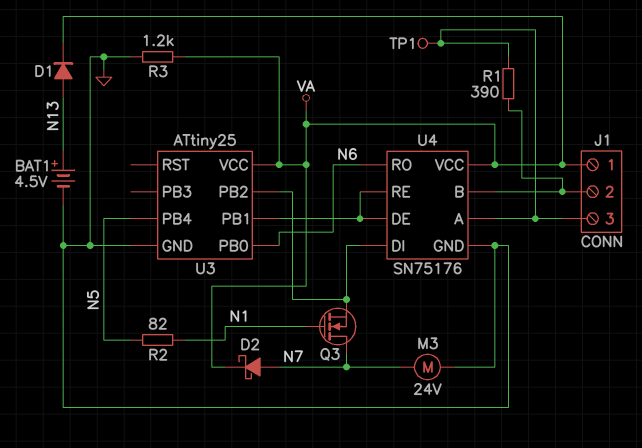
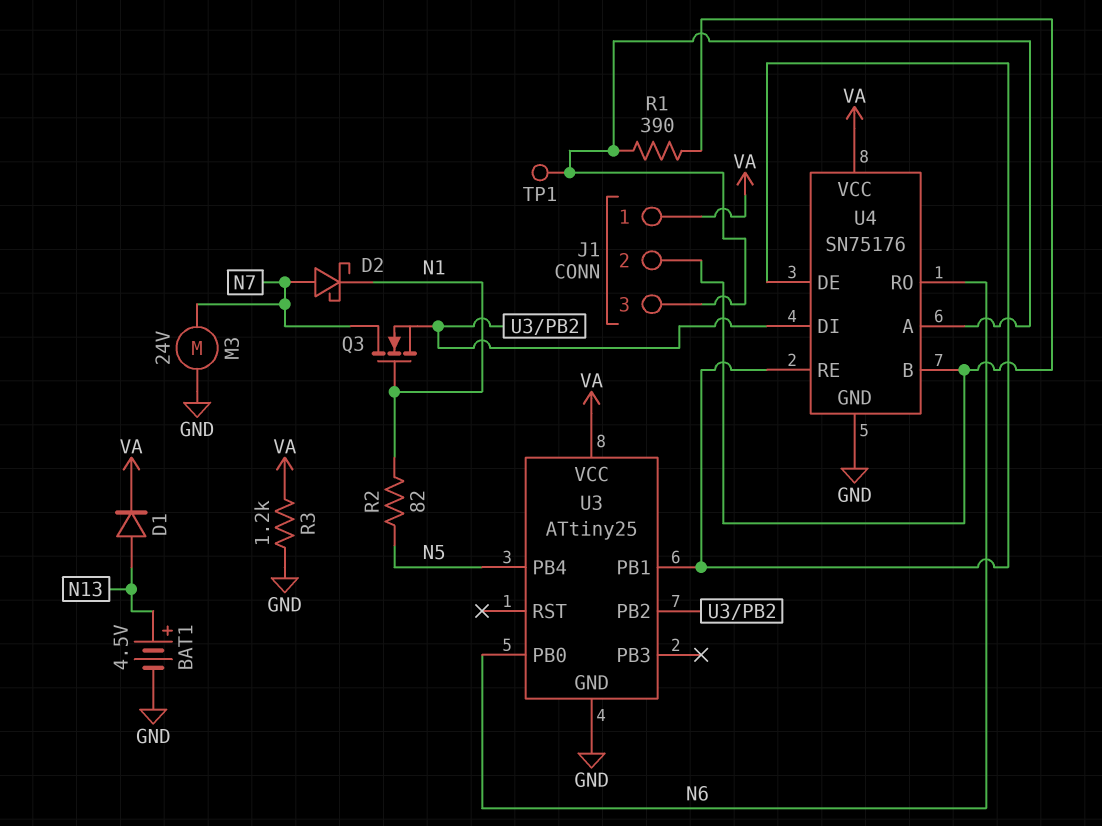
D2: schottky (A N7, K VA) -> schottky (A N7, K N1)

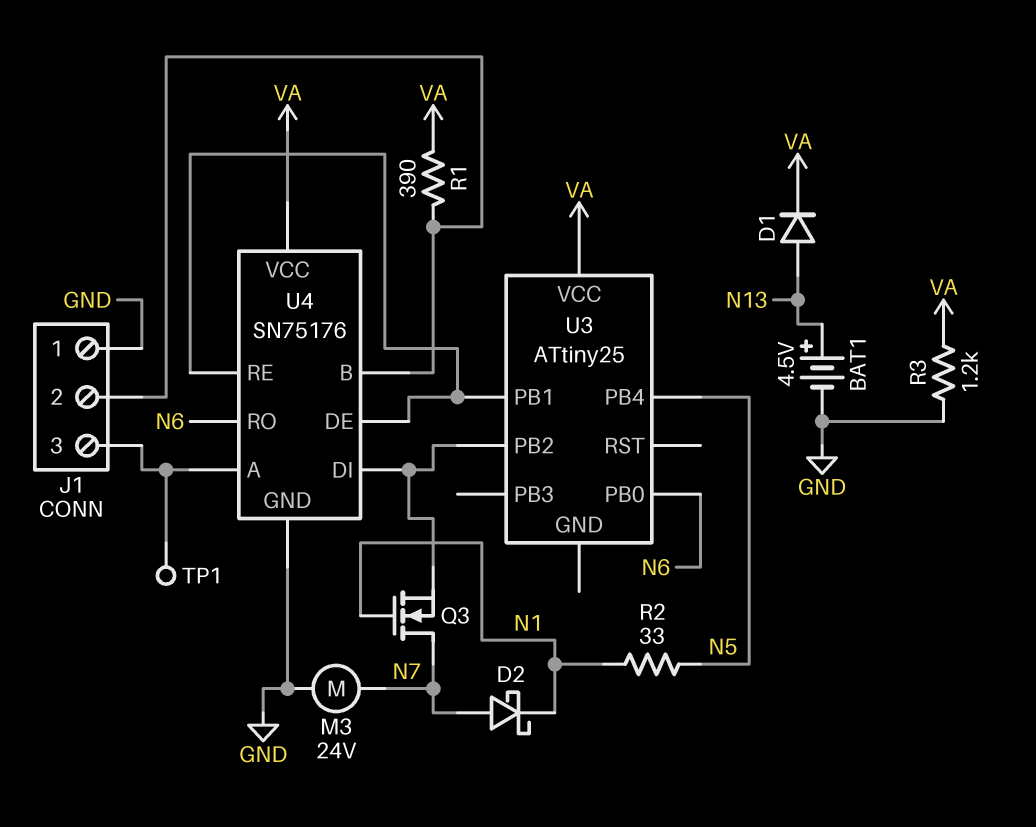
J1 pin 1: VA -> GND
R1: 390 (J1/2, J1/3) -> 390 (J1/2, VA)
R2: 82 (N1, N5) -> 33 (N1, N5)
U3 pin GND: GND -> none

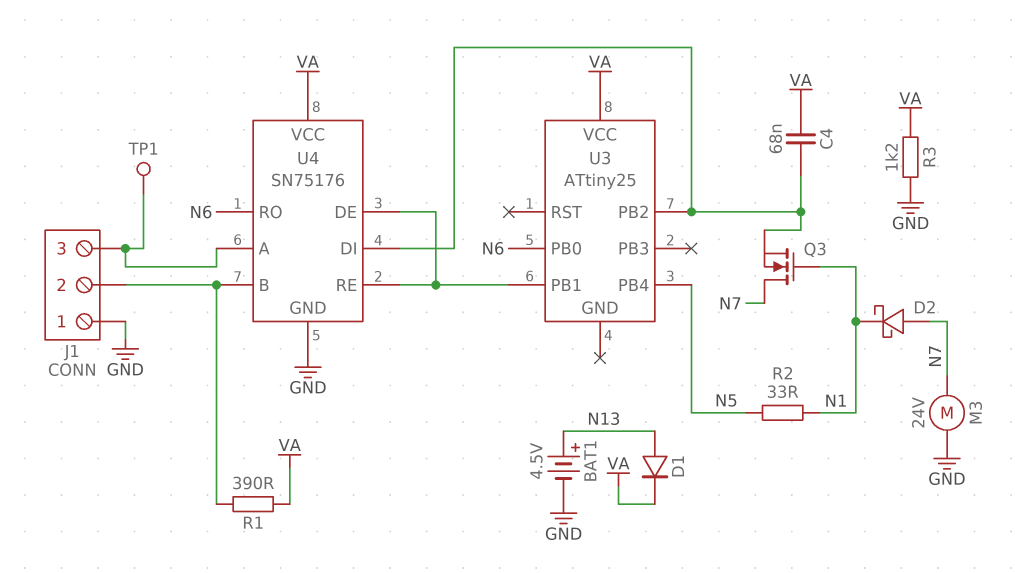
C4: none -> 68nF (U3/PB2, VA)

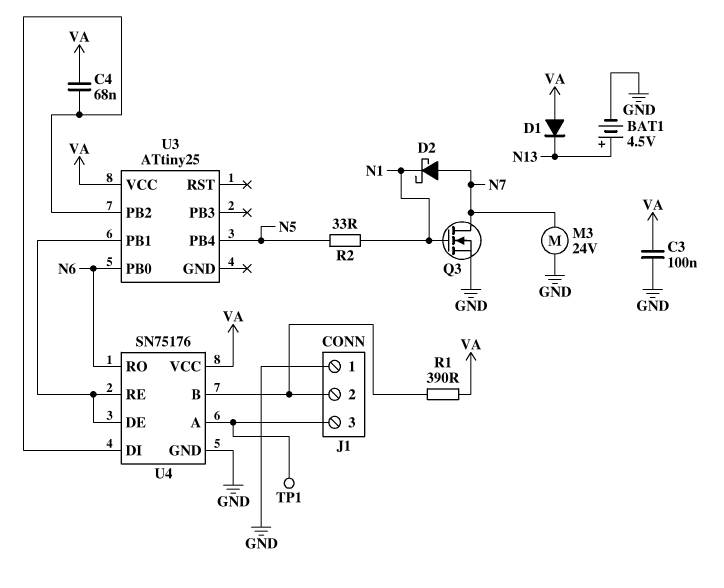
C3: none -> 100nF (GND, VA)
D1: diode (A N13, K VA) -> diode (A VA, K N13)
Q3: NMOS (G N1, D N7, S U3/PB2) -> NMOS (G N1, D N7, S GND)
R3: 1.2k (GND, VA) -> none

